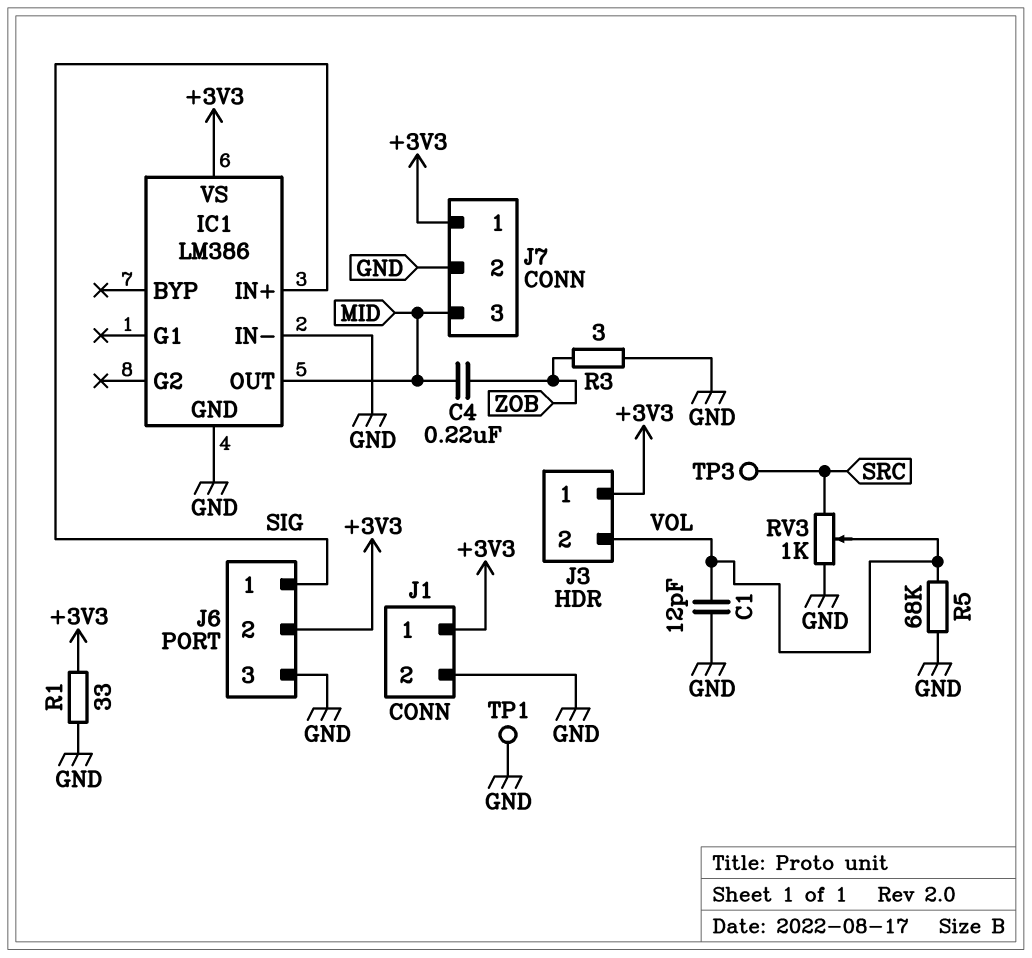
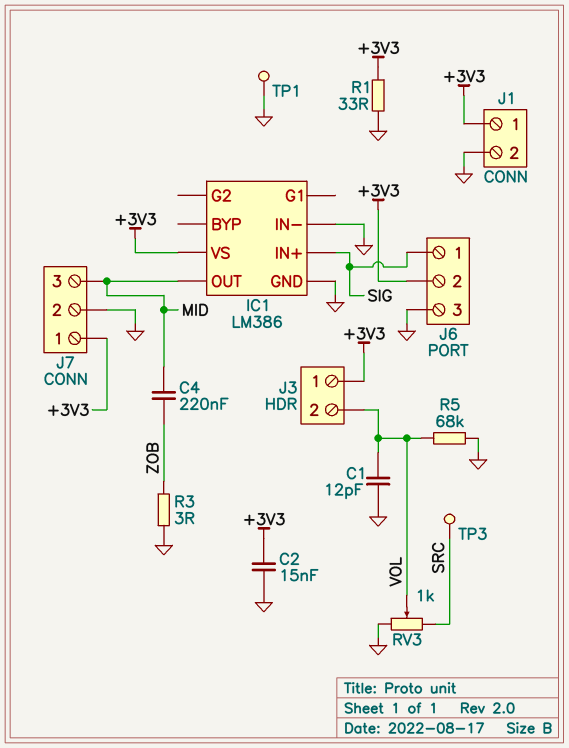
C2: none -> 15nF (+3V3, GND)

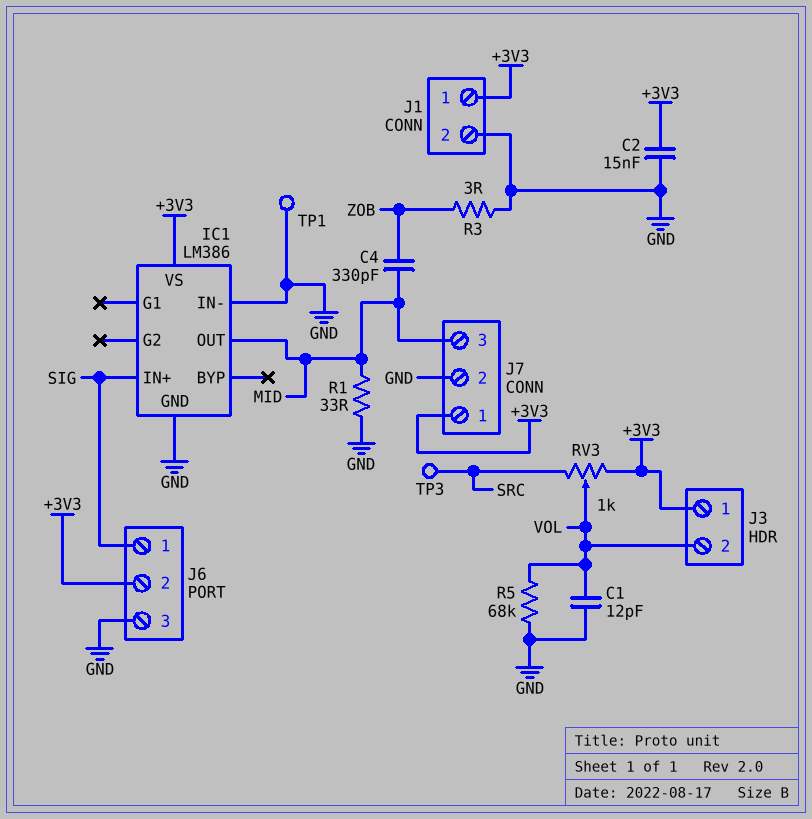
C4: 220nF (MID, ZOB) -> 330pF (MID, ZOB)
R1: 33 (+3V3, GND) -> 33 (GND, MID)
RV3: 1k (GND, SRC, wiper VOL) -> 1k (+3V3, SRC, wiper VOL)

